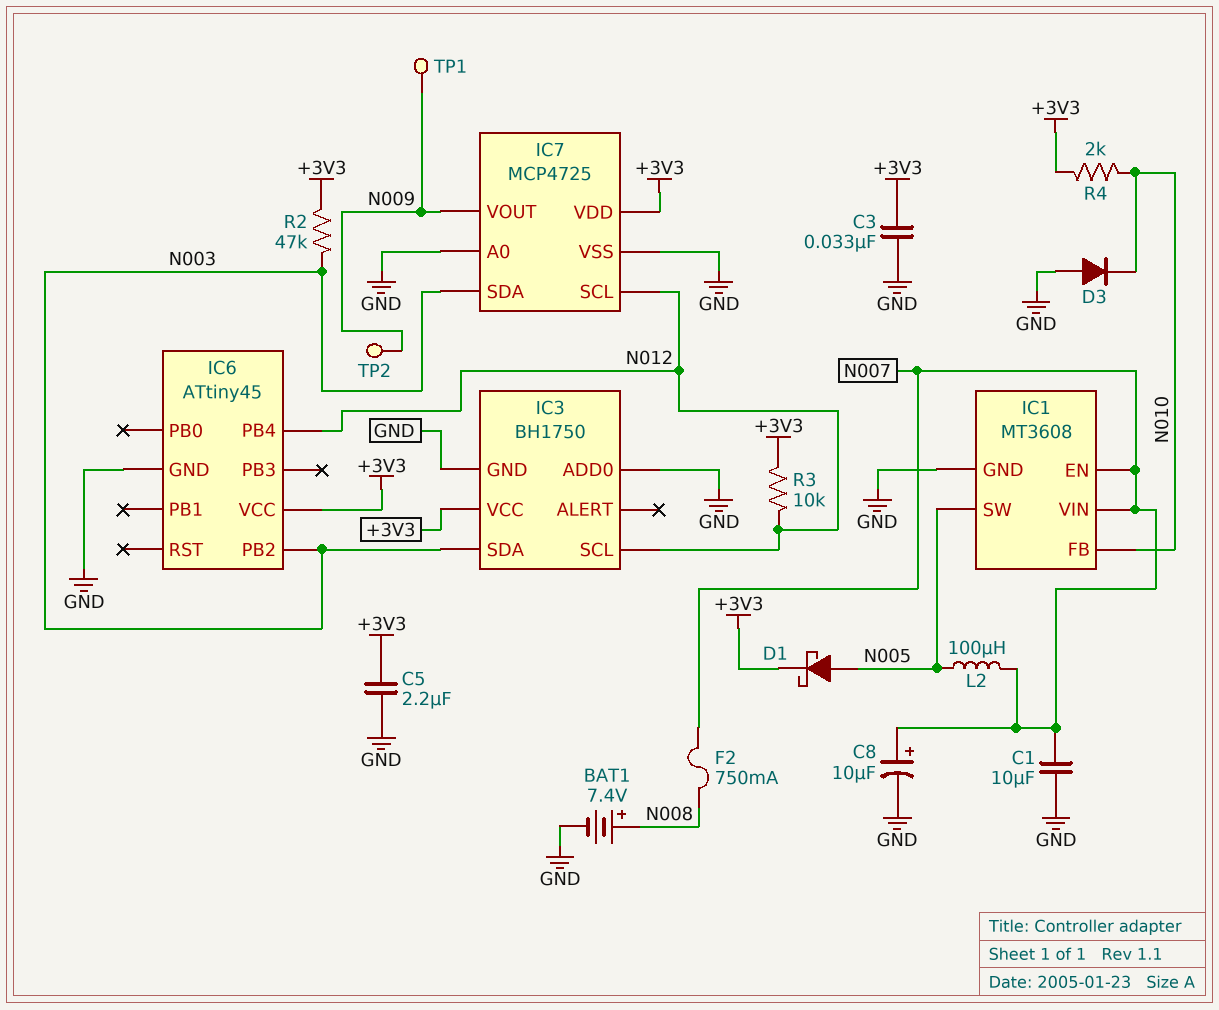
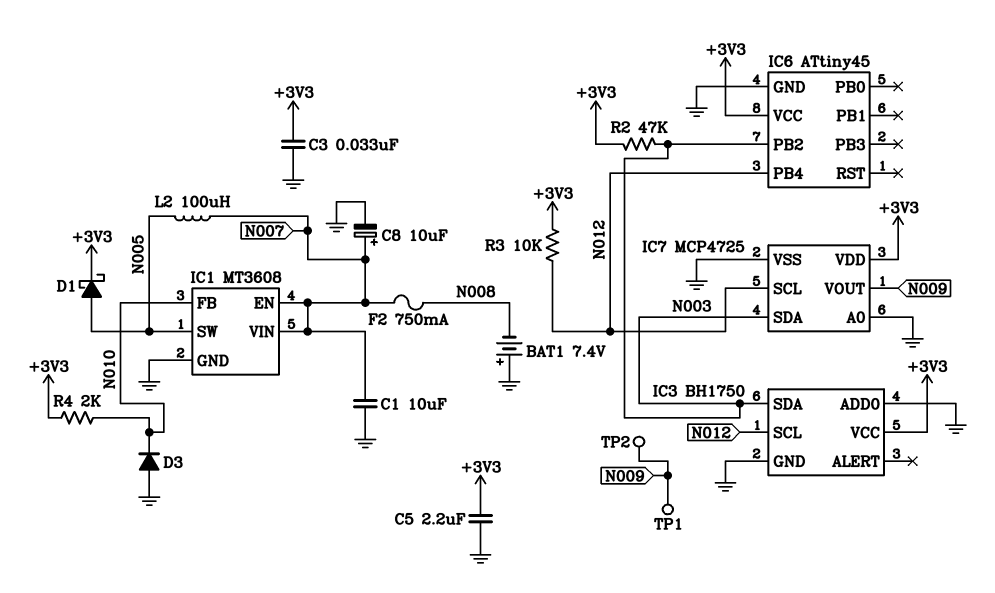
BAT1: 7.4V (plus N008, minus GND) -> 7.4V (plus GND, minus N008)

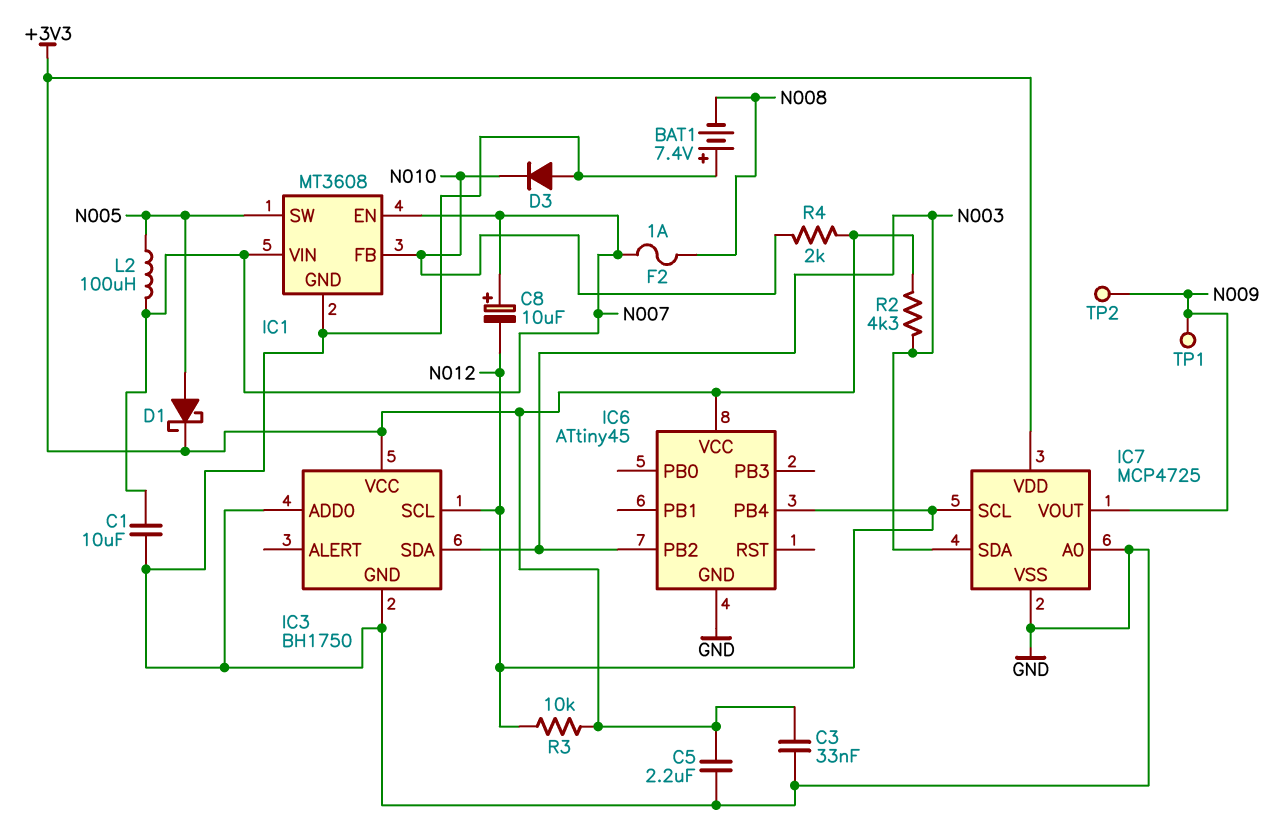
C8: 10uF (plus N007, minus GND) -> 10uF (plus N007, minus N012)
F2: 750mA (N007, N008) -> 1A (N007, N008)
R2: 47k (+3V3, N003) -> 4.3k (+3V3, N003)

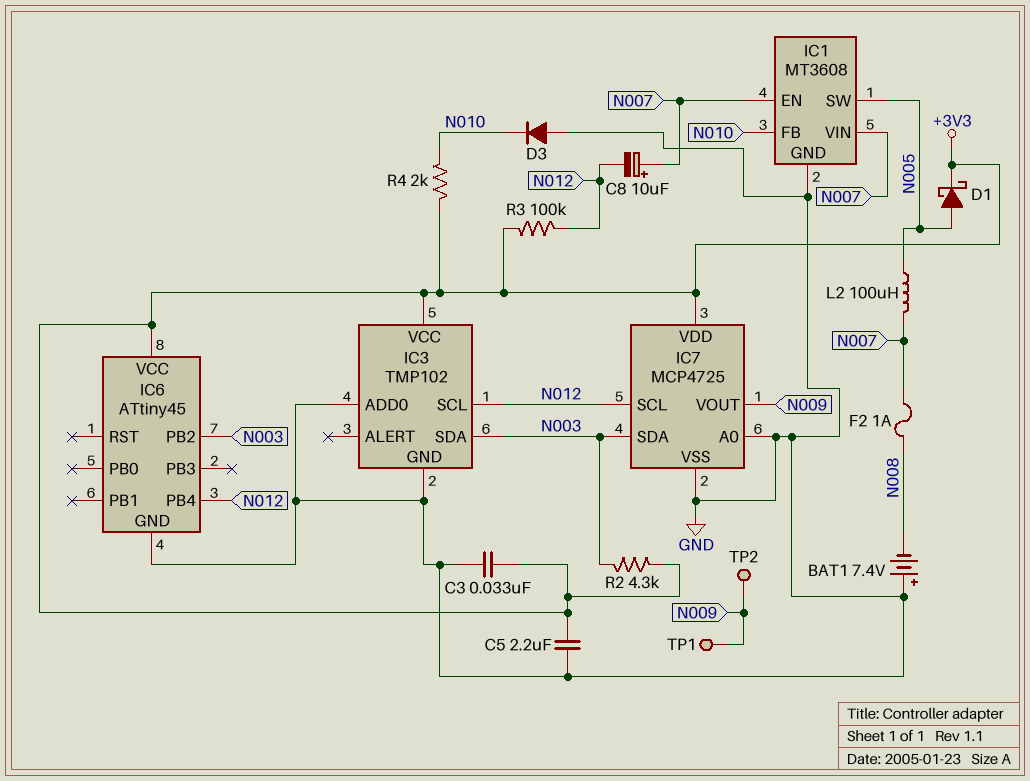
C1: 10uF (GND, N007) -> none
IC3: BH1750 -> TMP102
R3: 10k (+3V3, N012) -> 100k (+3V3, N012)

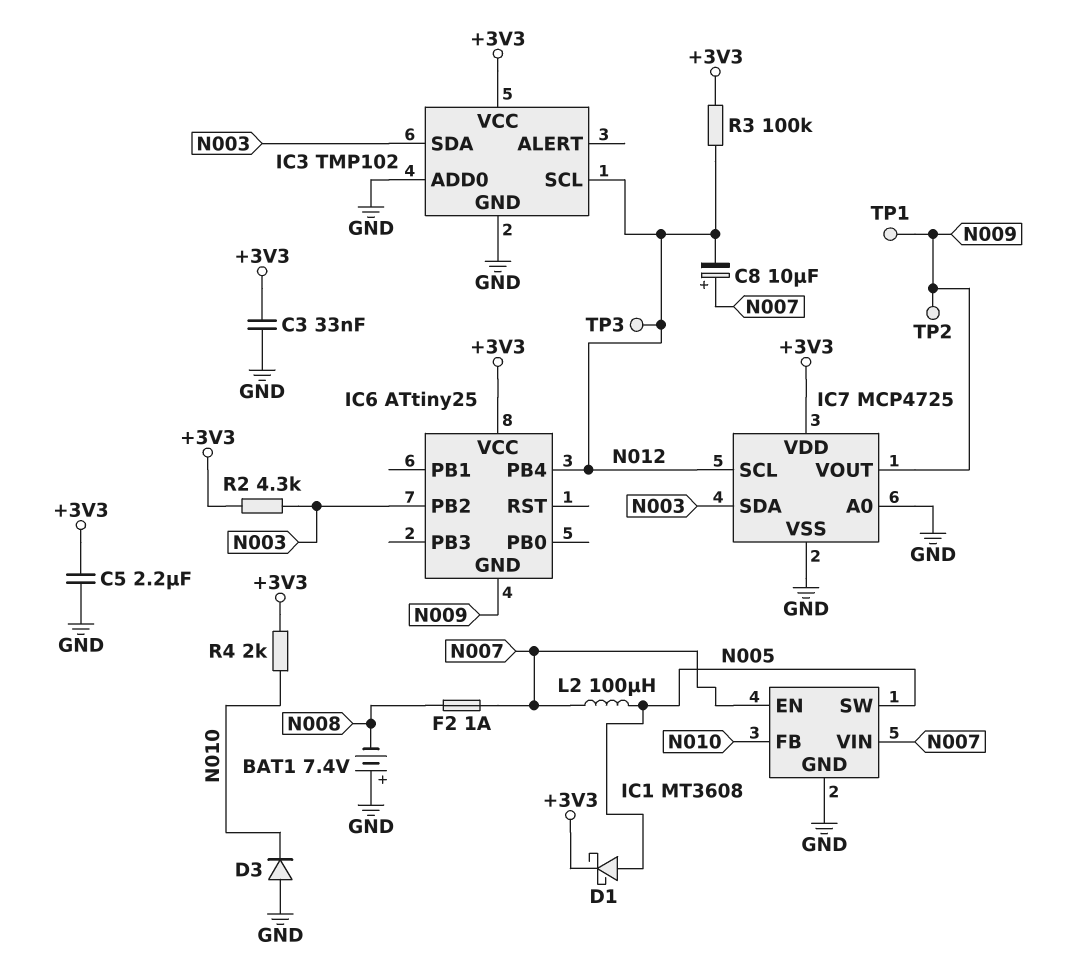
IC6: ATtiny45 -> ATtiny25
IC6 pin GND: GND -> N009
TP3: none -> test point (N012)

